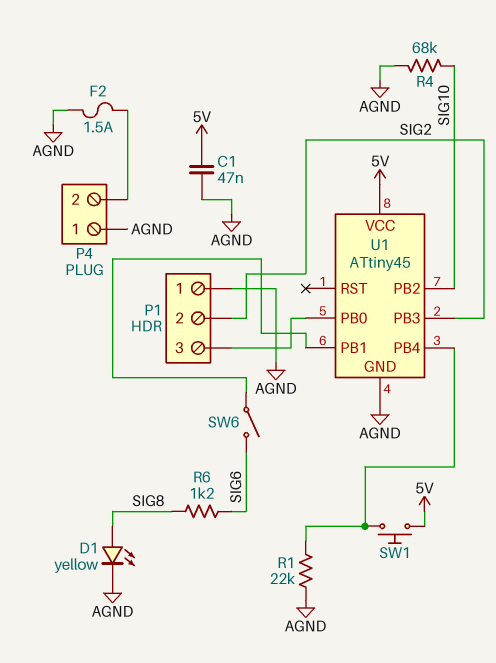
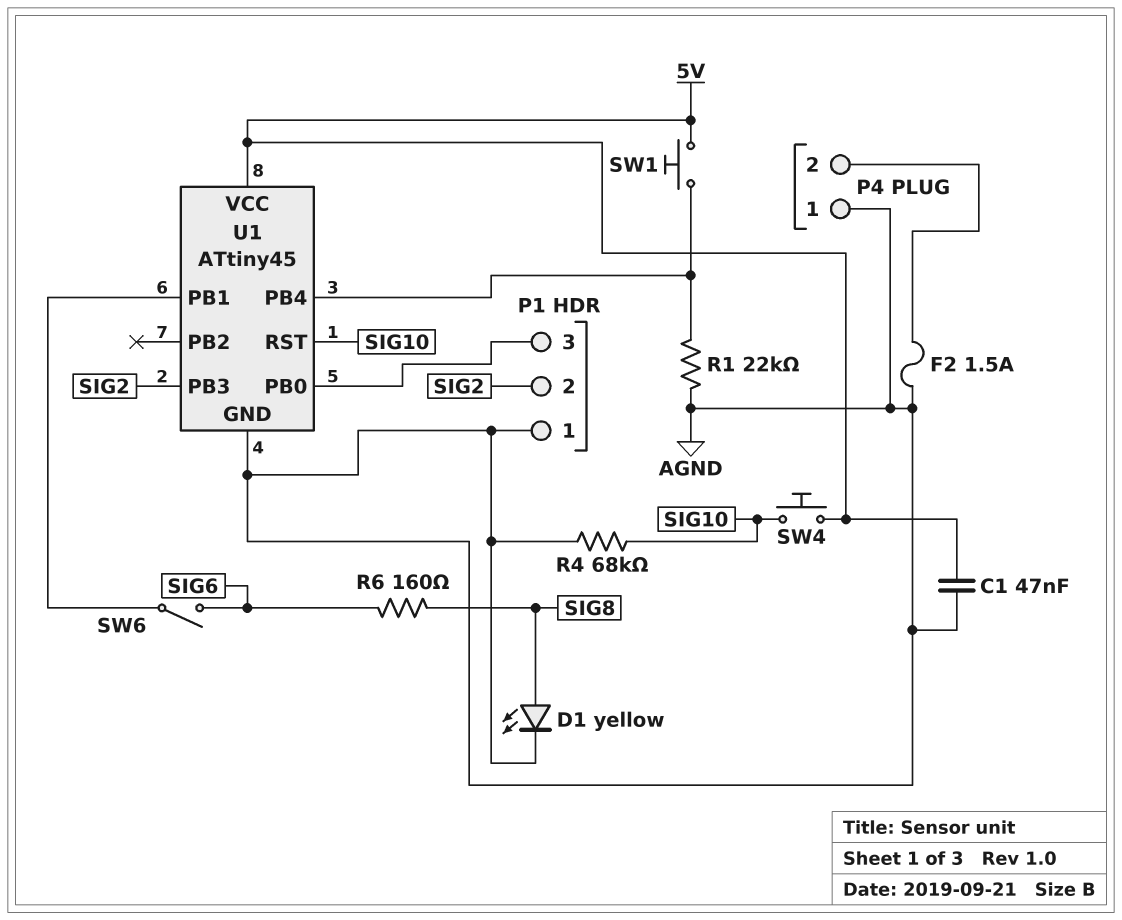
R6: 1.2k (SIG6, SIG8) -> 160 (SIG6, SIG8)
SW4: none -> button (5V, SIG10)
U1 pin PB2: SIG10 -> none
U1 pin RST: none -> SIG10

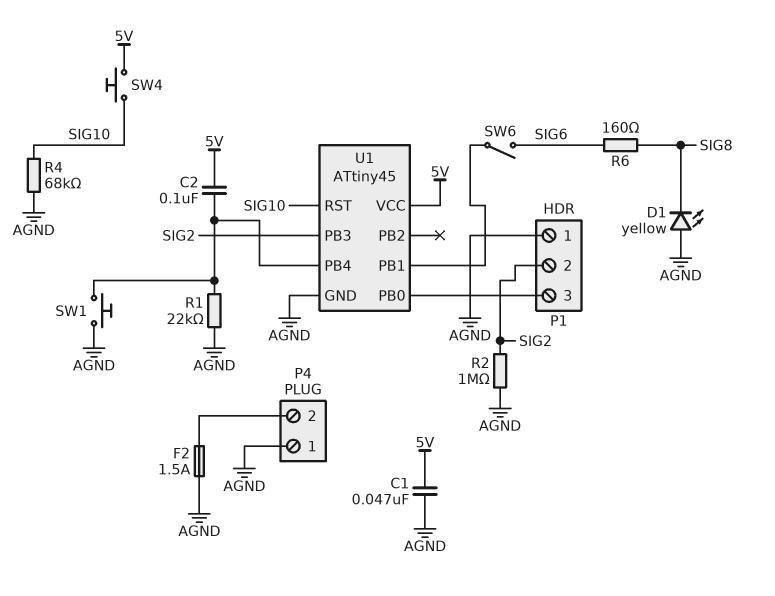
C2: none -> 100nF (5V, U1/PB4)
D1: LED yellow (A SIG8, K AGND) -> LED yellow (A AGND, K SIG8)
R2: none -> 1M (AGND, SIG2)
SW1: button (5V, U1/PB4) -> button (AGND, U1/PB4)

